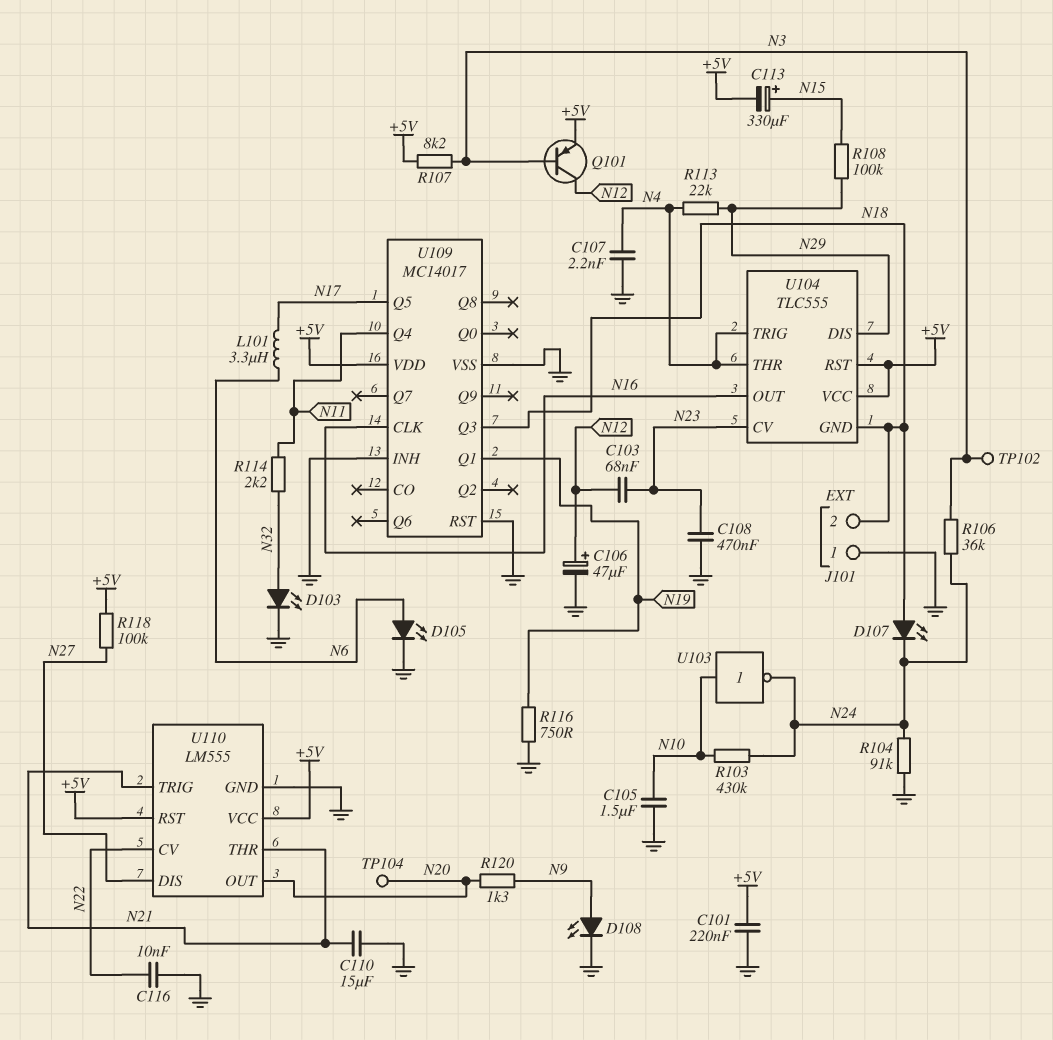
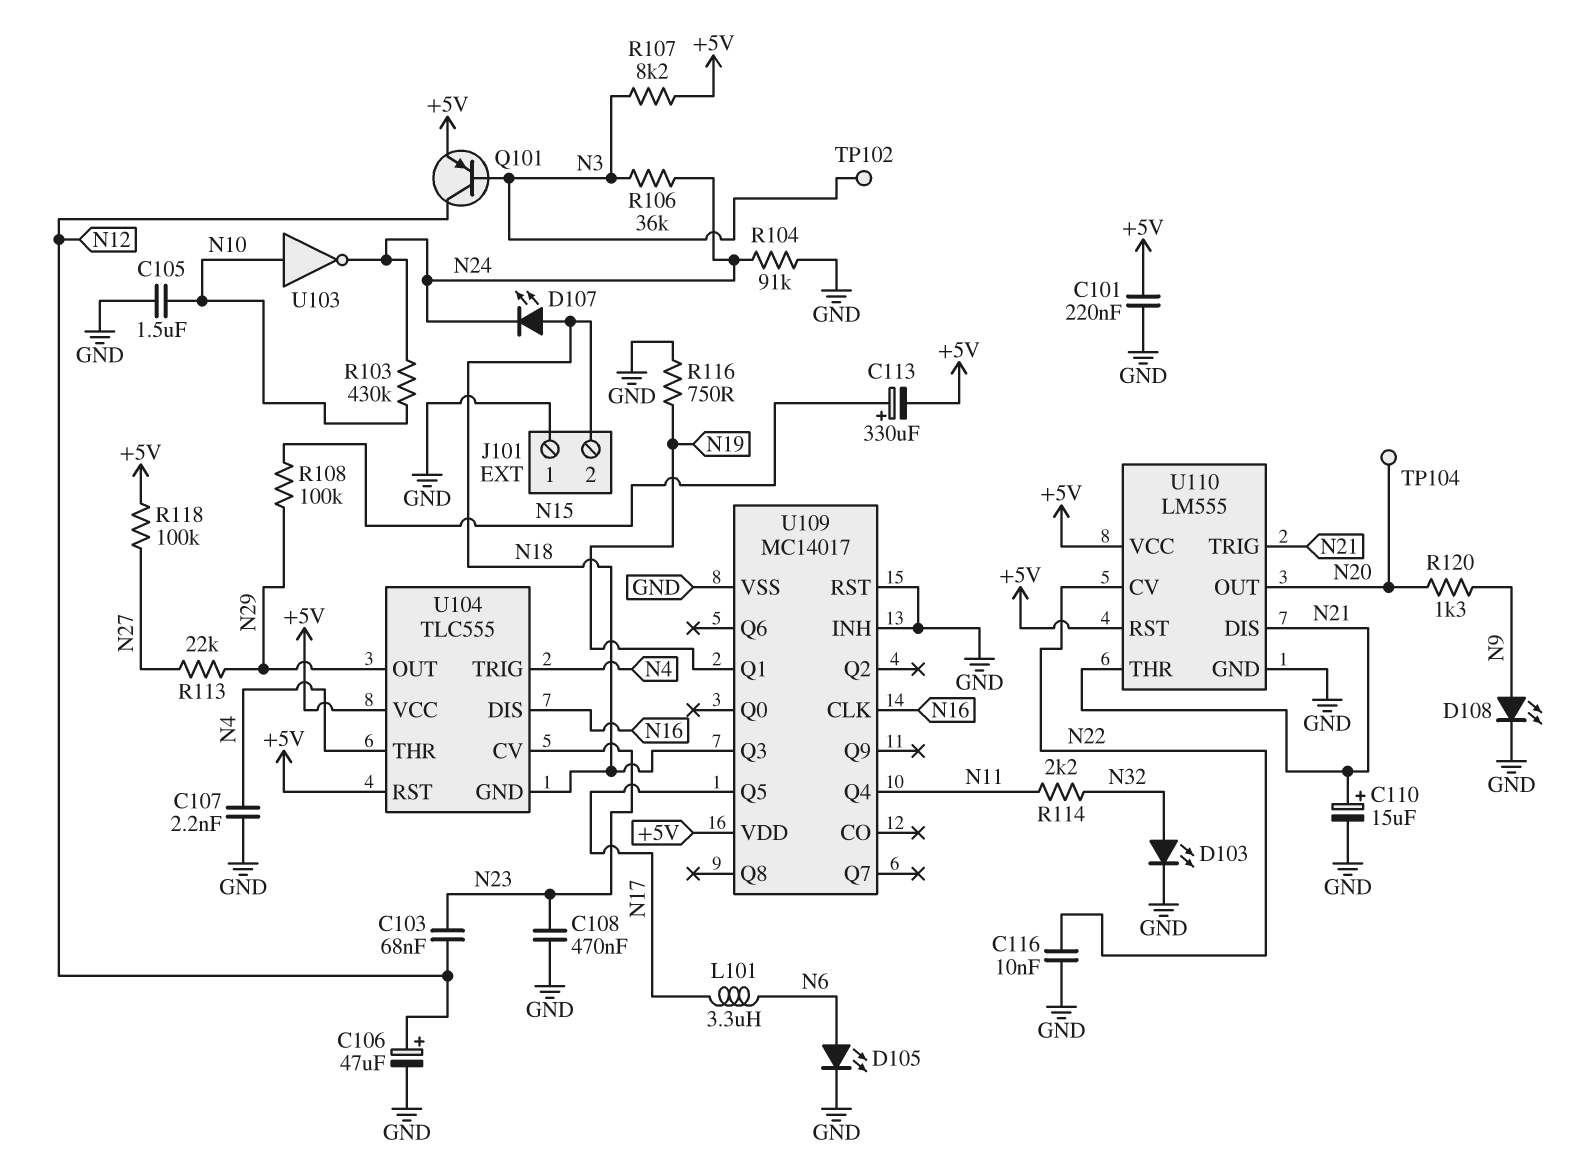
C110: 15uF (GND, N21) -> 15uF (plus N21, minus GND)
R113: 22k (N4, N29) -> 22k (N27, N29)
U104 pin DIS: N29 -> N16
U104 pin OUT: N16 -> N29
U110 pin DIS: N27 -> N21

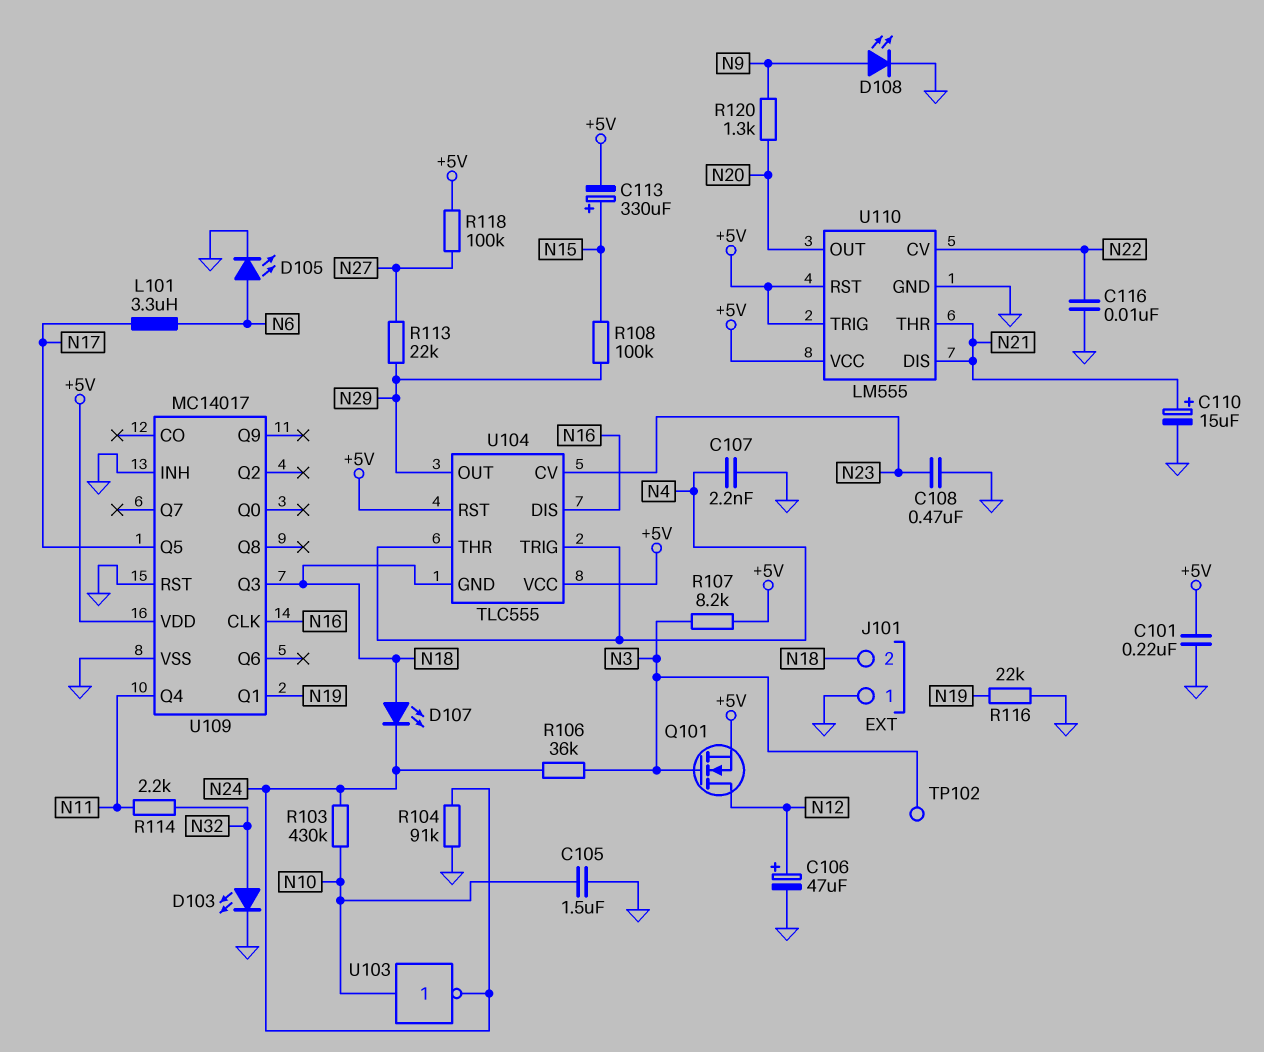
C103: 68nF (N12, N23) -> none
Q101: PNP (B N3, C N12, E +5V) -> NMOS (G N3, D N12, S +5V)
R116: 750 (GND, N19) -> 22k (GND, N19)
TP104: test point (N20) -> none
U110 pin TRIG: N21 -> +5V

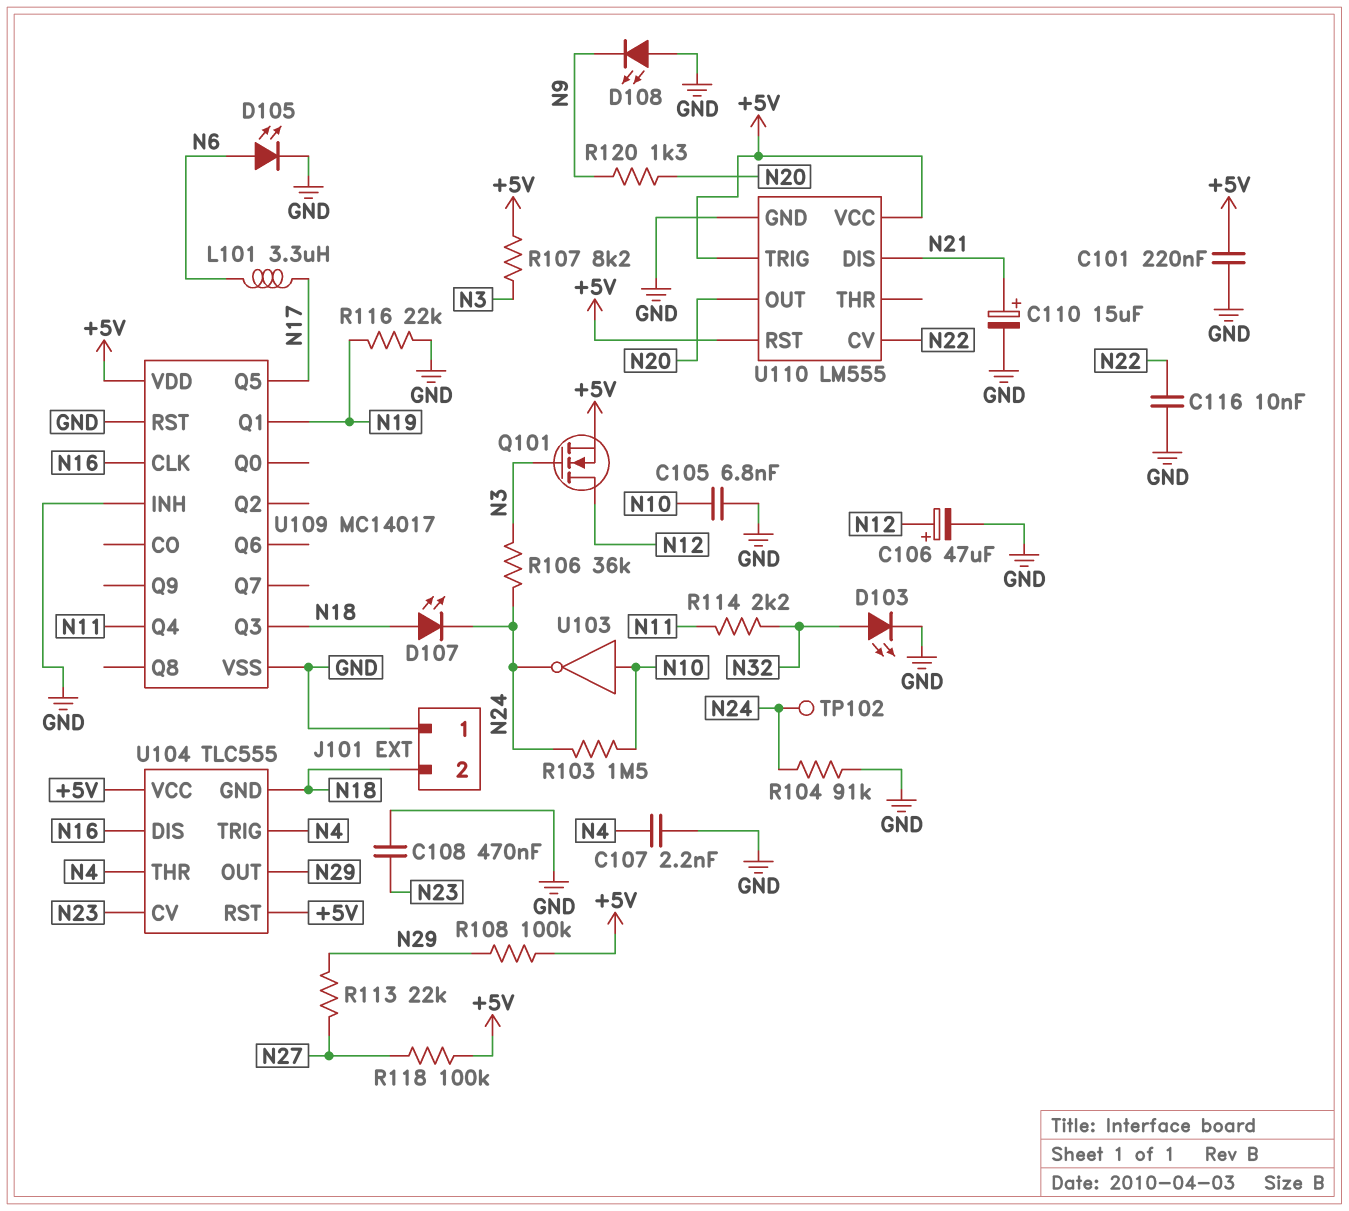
C105: 1.5uF (GND, N10) -> 6.8nF (GND, N10)
C113: 330uF (plus N15, minus +5V) -> none
D108: LED (A N9, K GND) -> LED (A GND, K N9)
R103: 430k (N10, N24) -> 1.5M (N10, N24)
R108: 100k (N15, N29) -> 100k (+5V, N29)
TP102: test point (N3) -> test point (N24)
U110 pin THR: N21 -> none

